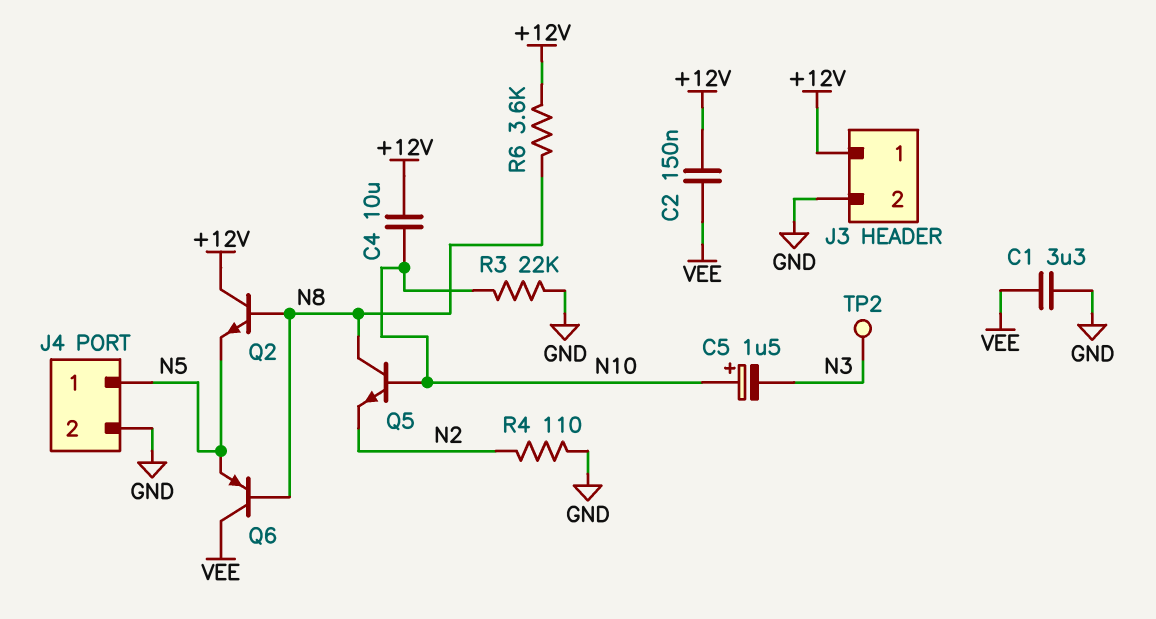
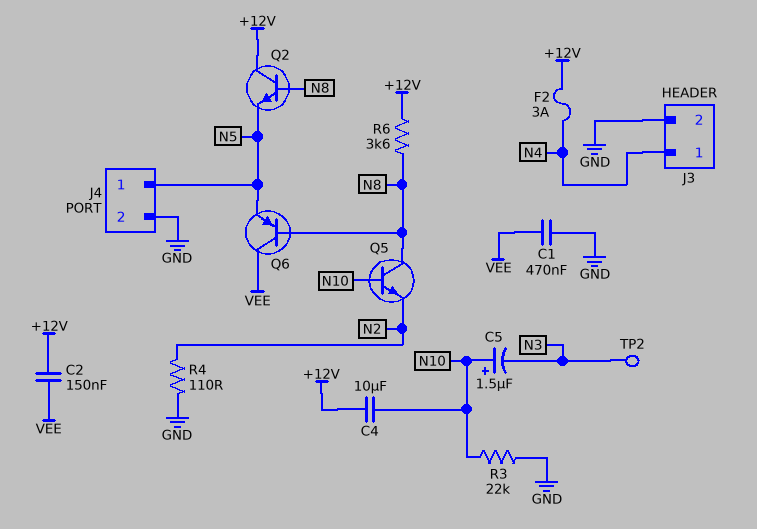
C1: 3.3uF (GND, VEE) -> 470nF (GND, VEE)
F2: none -> 3A (+12V, N4)
J3 pin 1: +12V -> N4

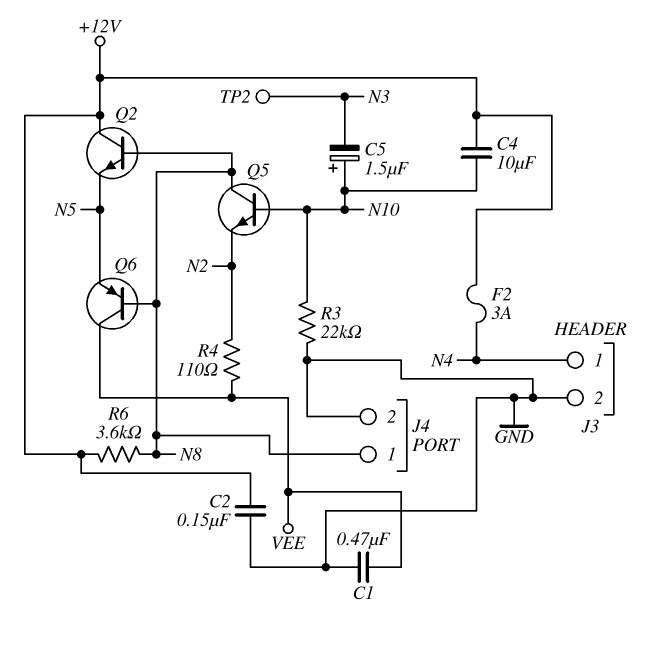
C2: 150nF (+12V, VEE) -> 150nF (+12V, GND)
J4 pin 1: N5 -> N8
R4: 110 (GND, N2) -> 110 (N2, VEE)

